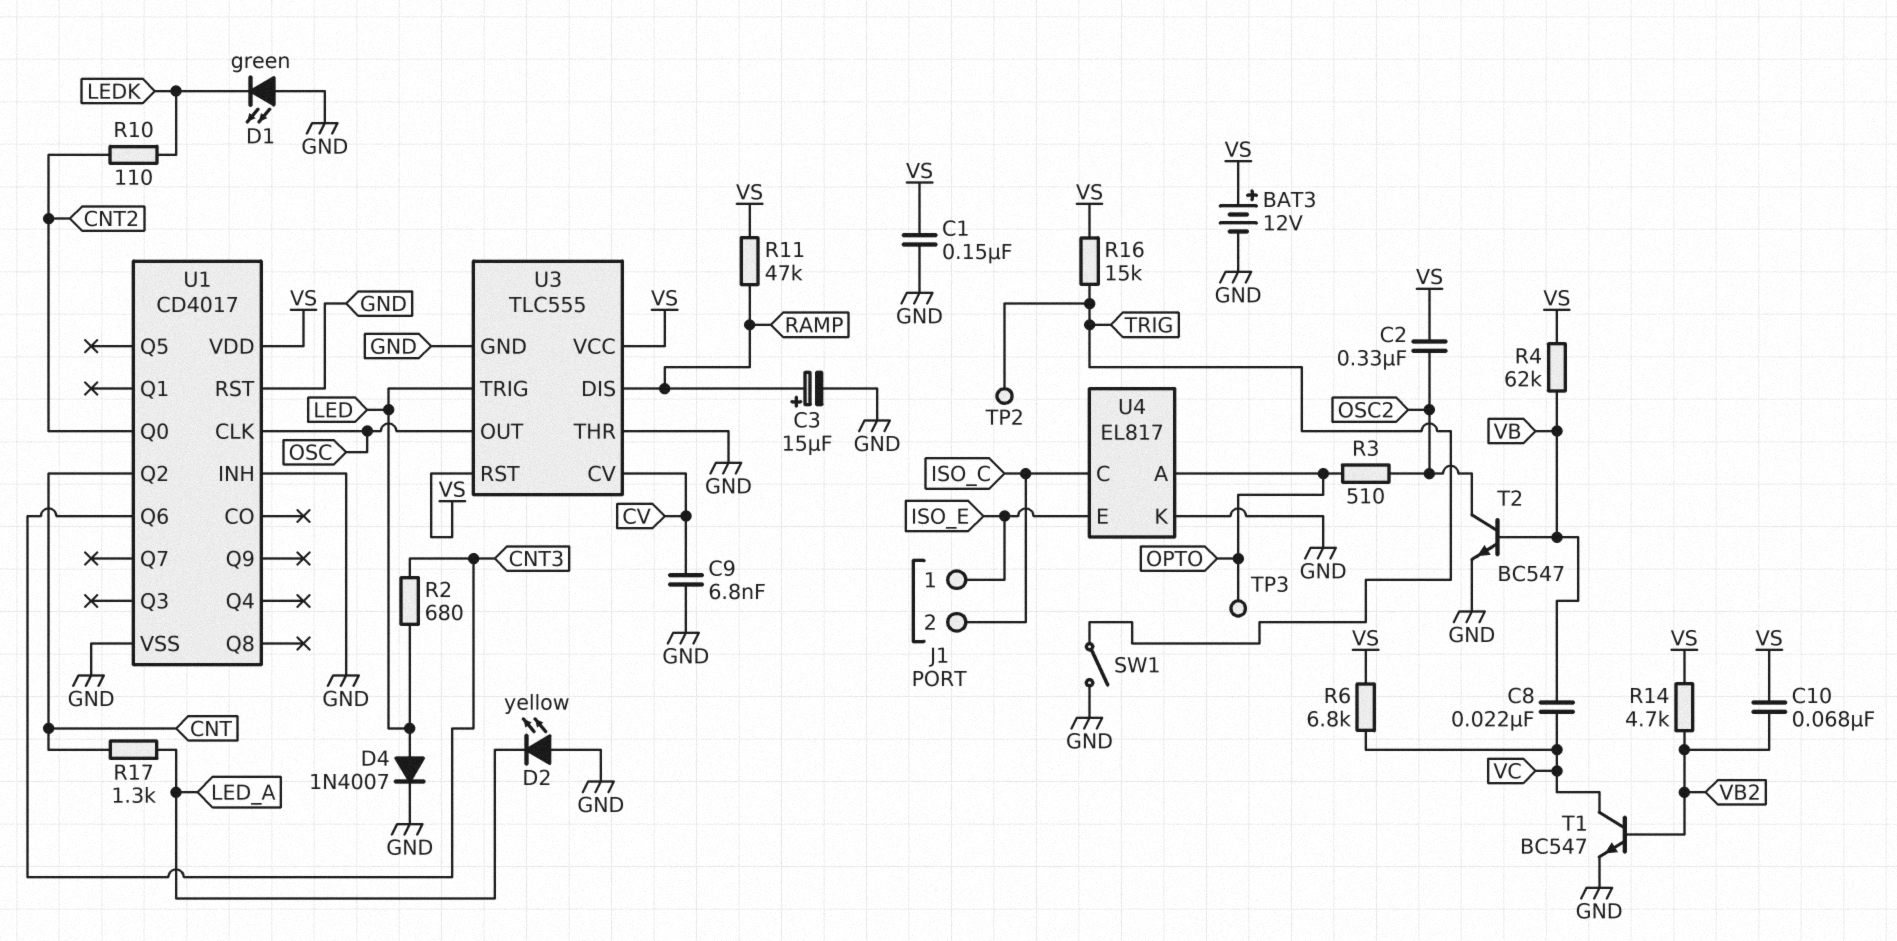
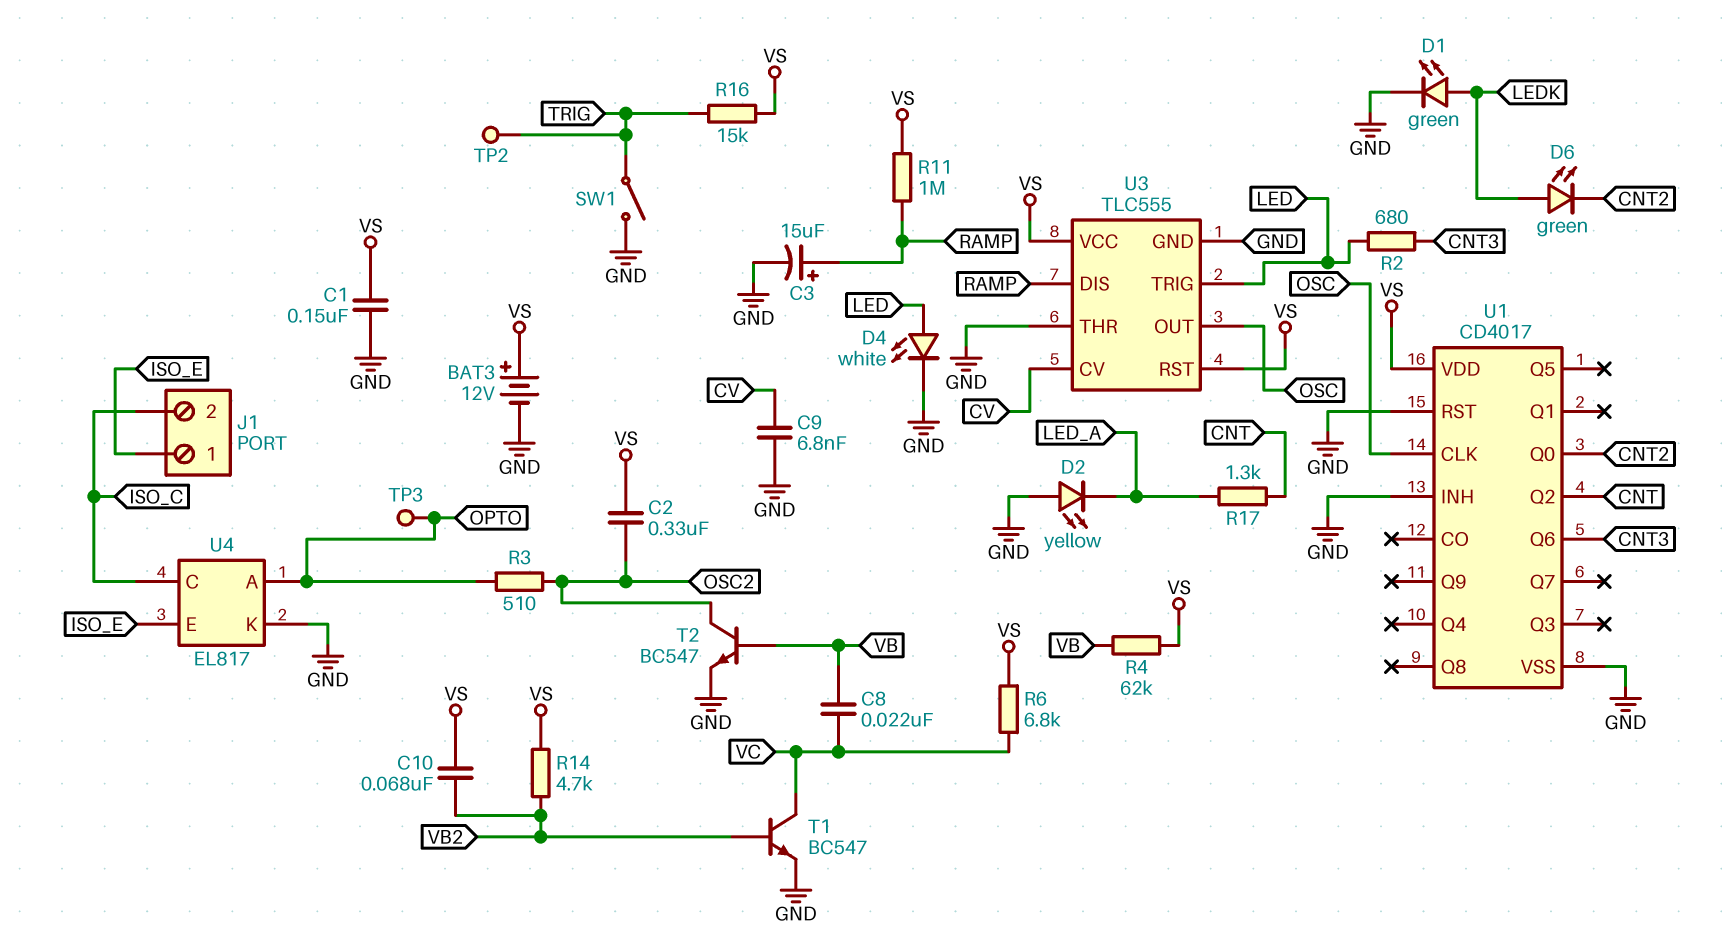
D1: LED green (A GND, K LEDK) -> LED green (A LEDK, K GND)
D4: diode 1N4007 (A LED, K GND) -> LED white (A LED, K GND)
D6: none -> LED green (A LEDK, K CNT2)
R10: 110 (CNT2, LEDK) -> none
R11: 47k (RAMP, VS) -> 1M (RAMP, VS)

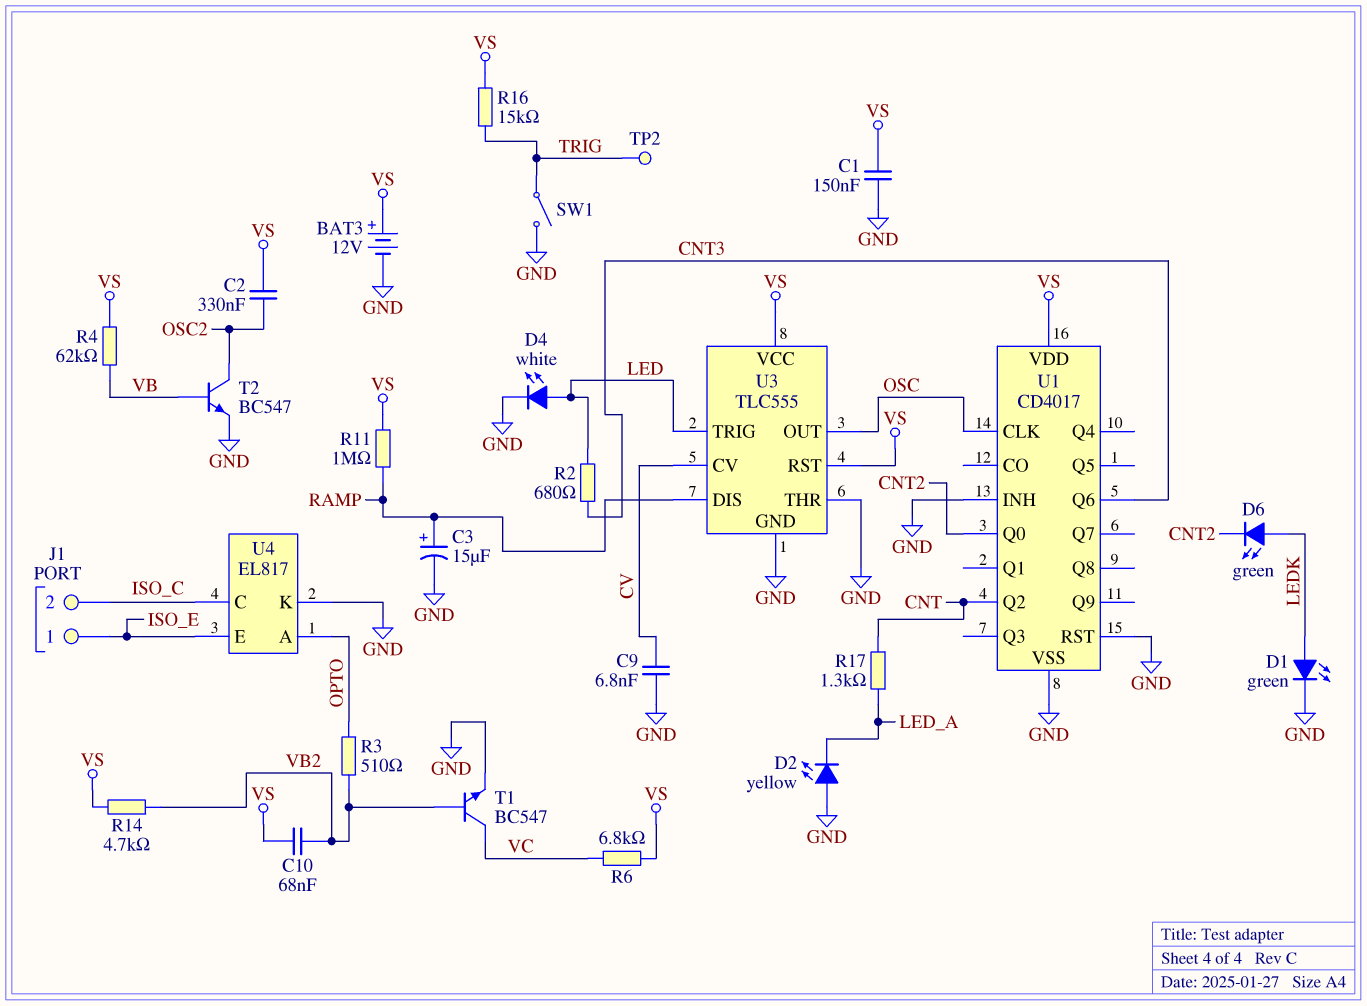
C8: 22nF (VB, VC) -> none
R3: 510 (OPTO, OSC2) -> 510 (OPTO, VB2)
TP3: test point (OPTO) -> none

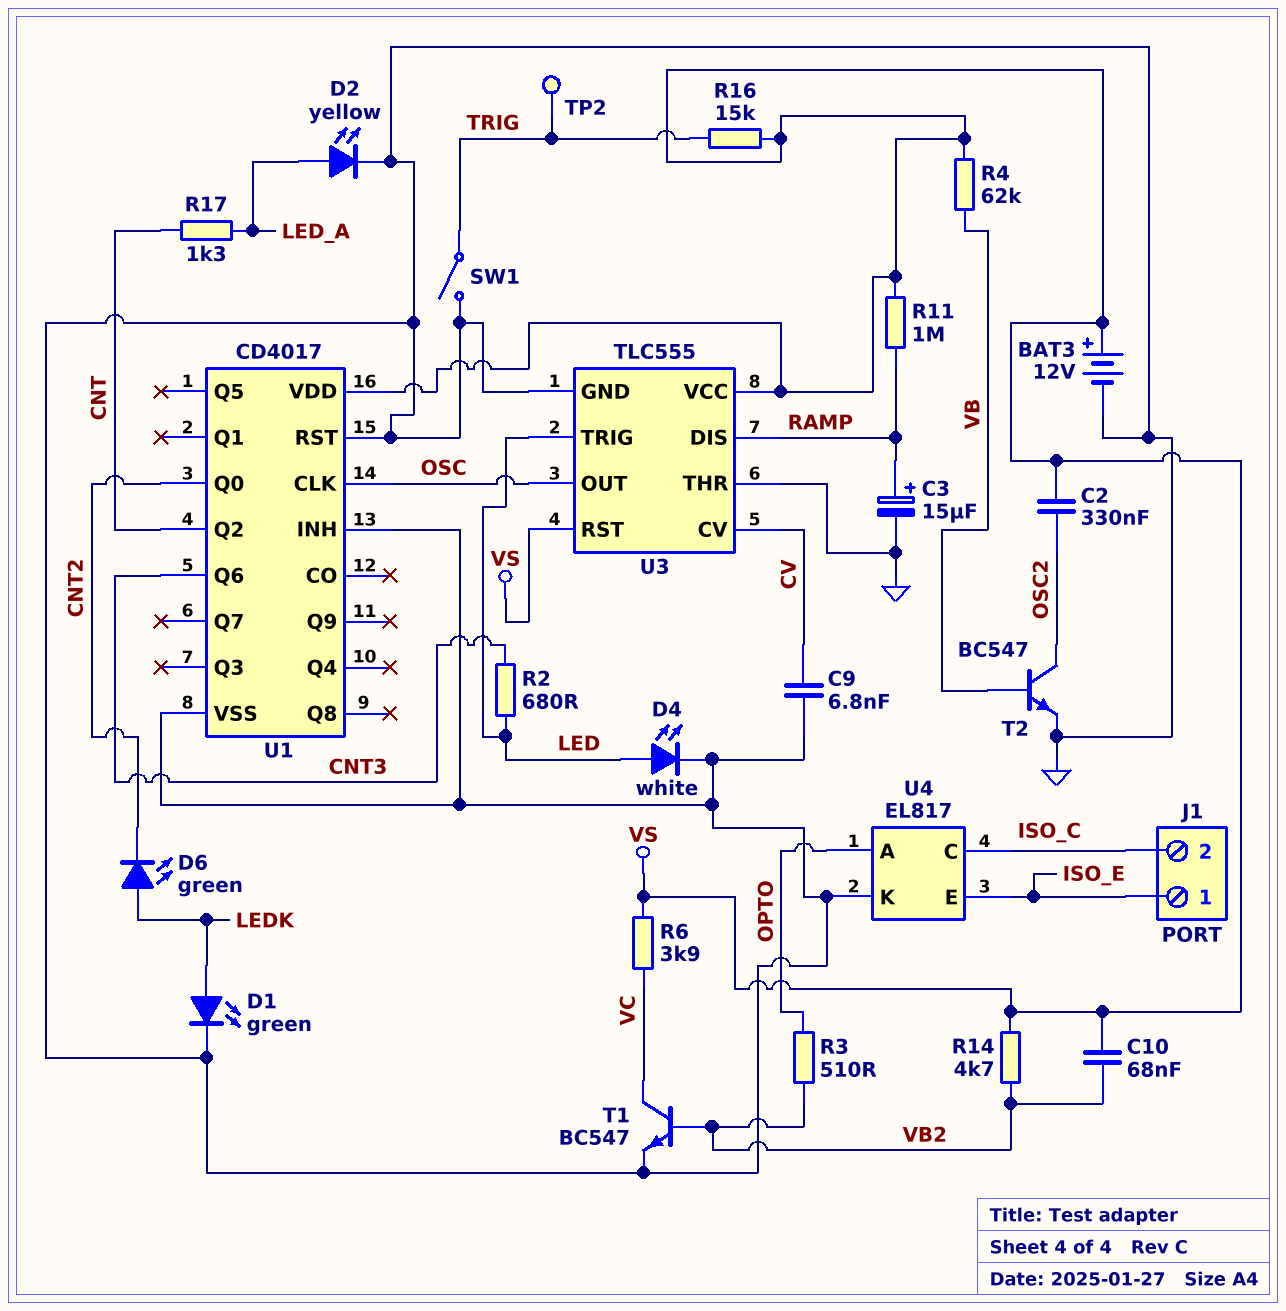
C1: 150nF (GND, VS) -> none
D2: LED yellow (A GND, K LED_A) -> LED yellow (A LED_A, K GND)
R6: 6.8k (VC, VS) -> 3.9k (VC, VS)

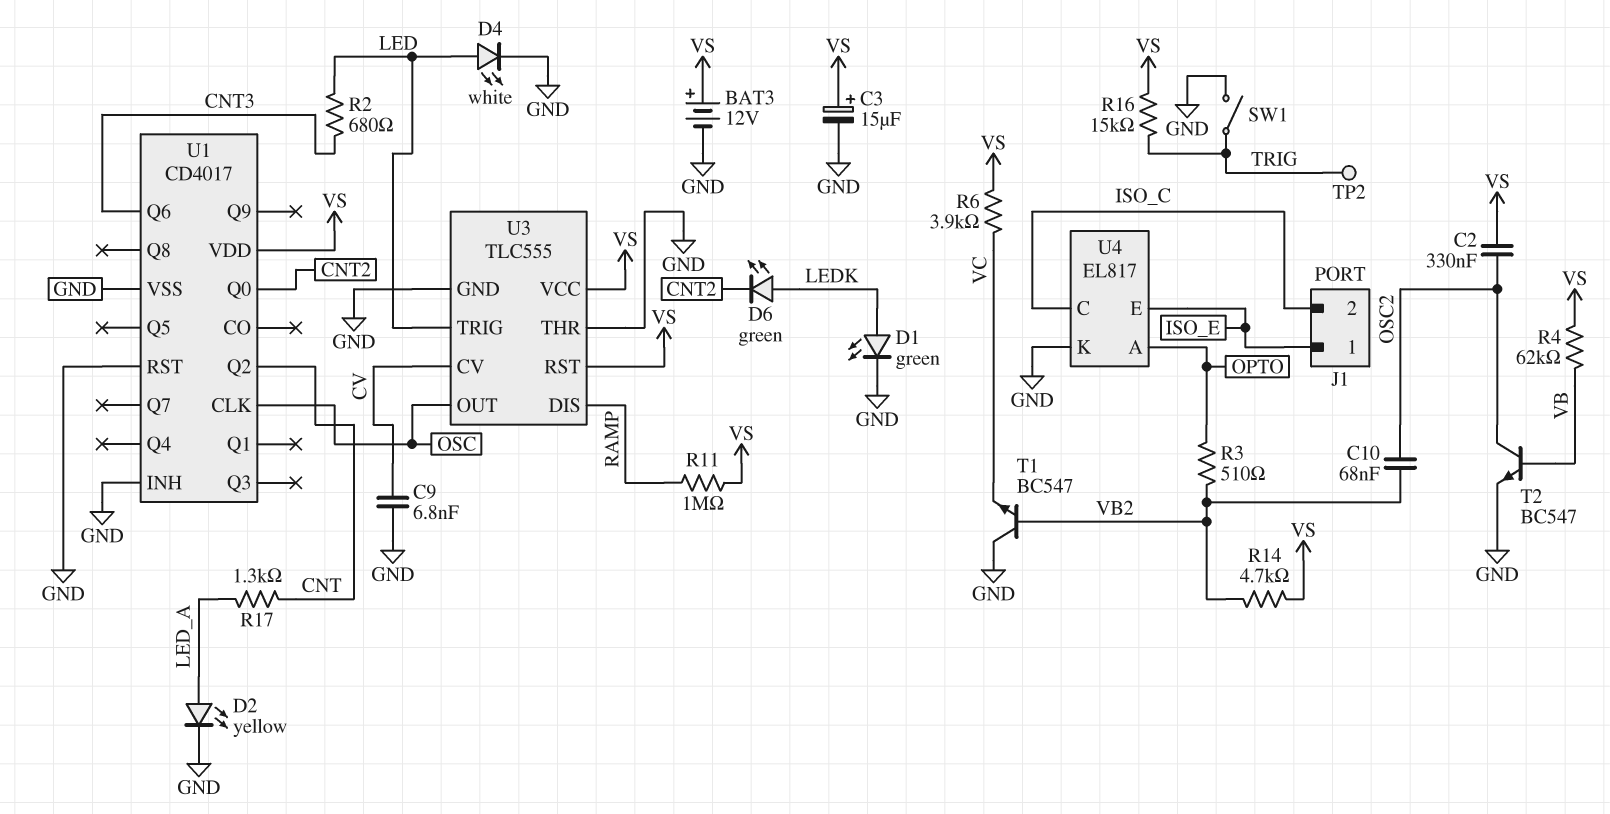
C3: 15uF (plus RAMP, minus GND) -> 15uF (plus VS, minus GND)
C10: 68nF (VB2, VS) -> 68nF (OSC2, VB2)
T1: NPN BC547 (B VB2, C VC, E GND) -> NPN BC547 (B VB2, C GND, E VC)

